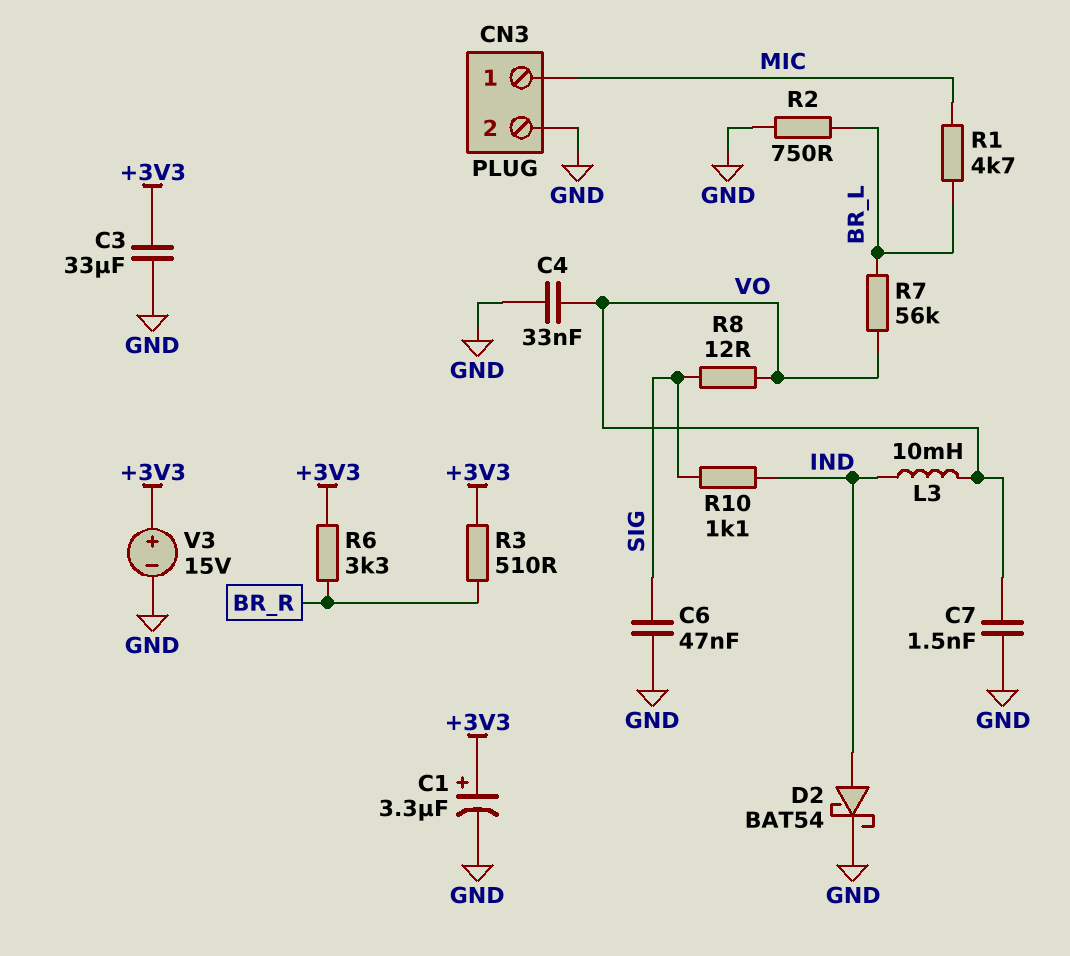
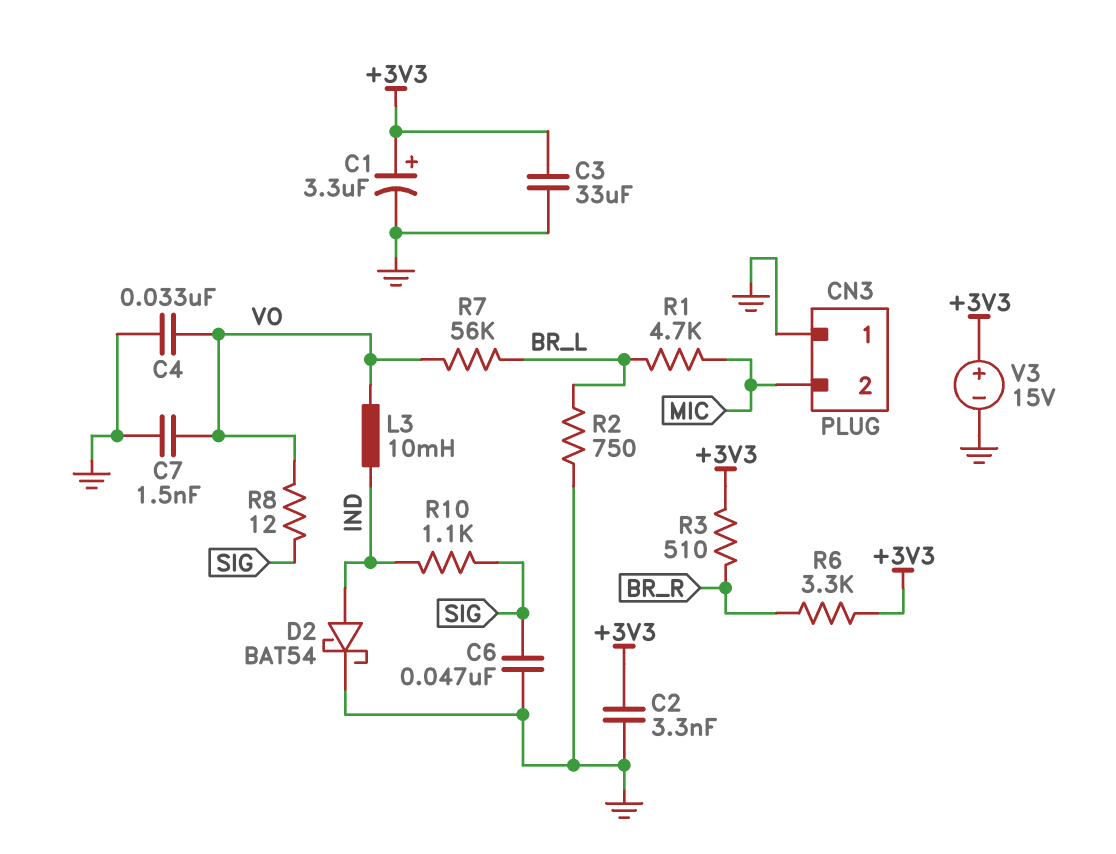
C2: none -> 3.3nF (+3V3, GND)
CN3 pin 1: MIC -> GND
CN3 pin 2: GND -> MIC

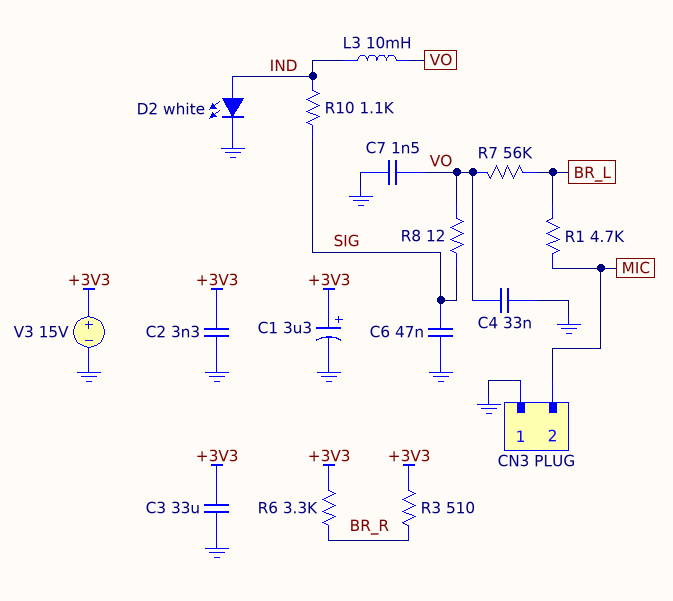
D2: schottky BAT54 (A IND, K GND) -> LED white (A IND, K GND)
R2: 750 (BR_L, GND) -> none

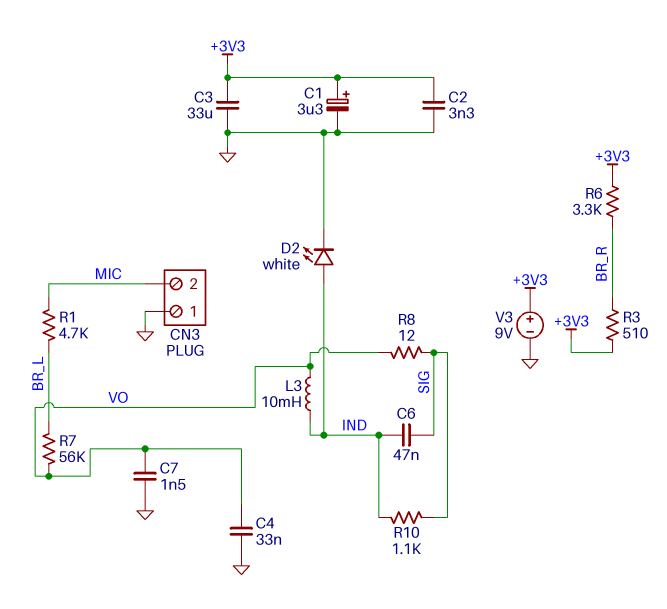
C6: 47nF (GND, SIG) -> 47nF (IND, SIG)
V3: 15V (plus +3V3, minus GND) -> 9V (plus +3V3, minus GND)

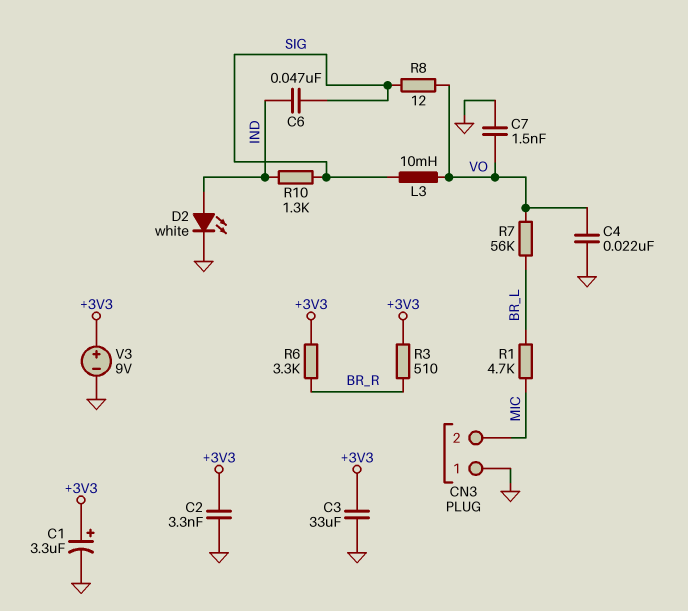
C4: 33nF (GND, VO) -> 22nF (GND, VO)
L3: 10mH (IND, VO) -> 10mH (SIG, VO)
R10: 1.1k (IND, SIG) -> 1.3k (IND, SIG)

